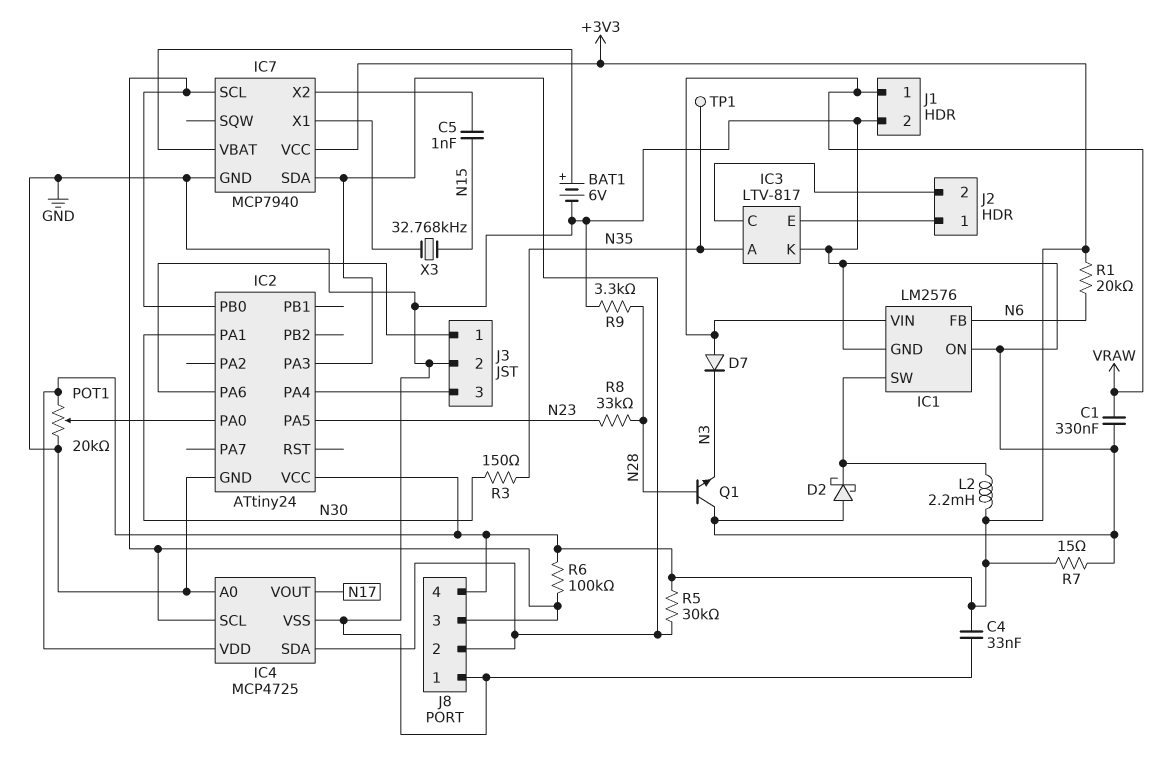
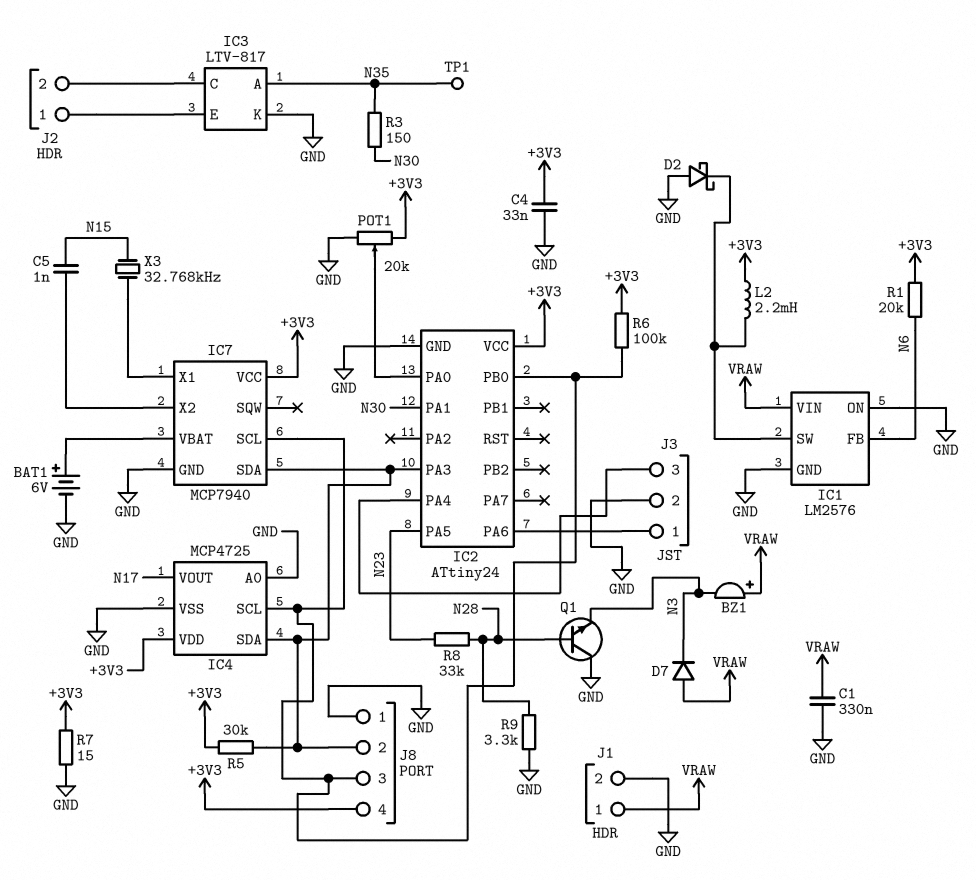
BZ1: none -> buzzer (plus VRAW, minus N3)

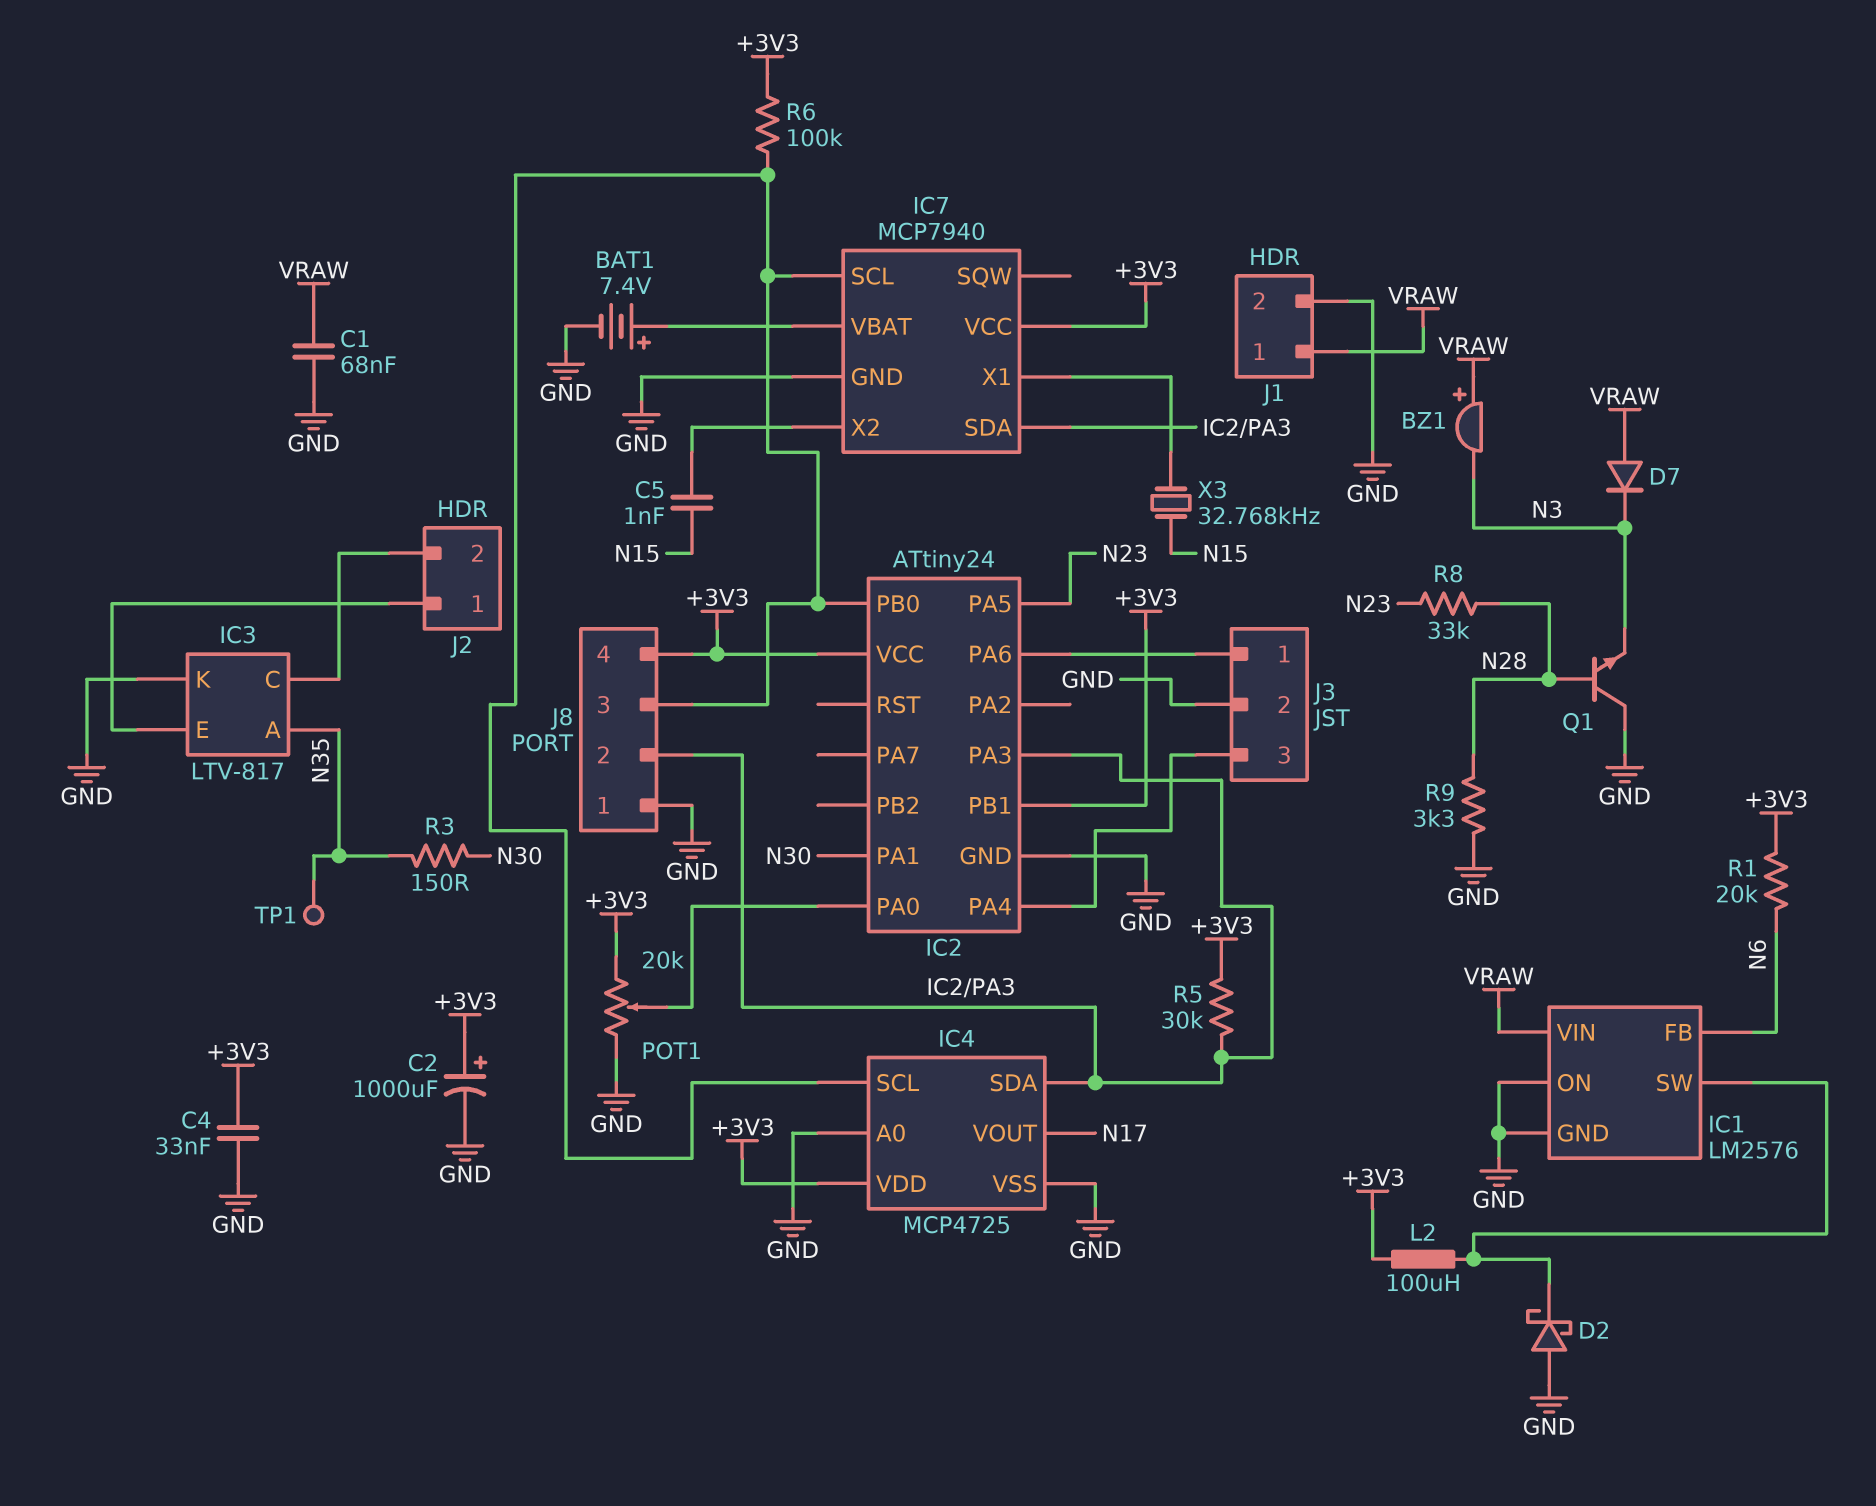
BAT1: 6V (plus IC7/VBAT, minus GND) -> 7.4V (plus IC7/VBAT, minus GND)
C1: 330nF (GND, VRAW) -> 68nF (GND, VRAW)
C2: none -> 1000uF (plus +3V3, minus GND)
IC2 pin PB1: none -> +3V3
L2: 2.2mH (+3V3, IC1/SW) -> 100uH (+3V3, IC1/SW)
R7: 15 (+3V3, GND) -> none

